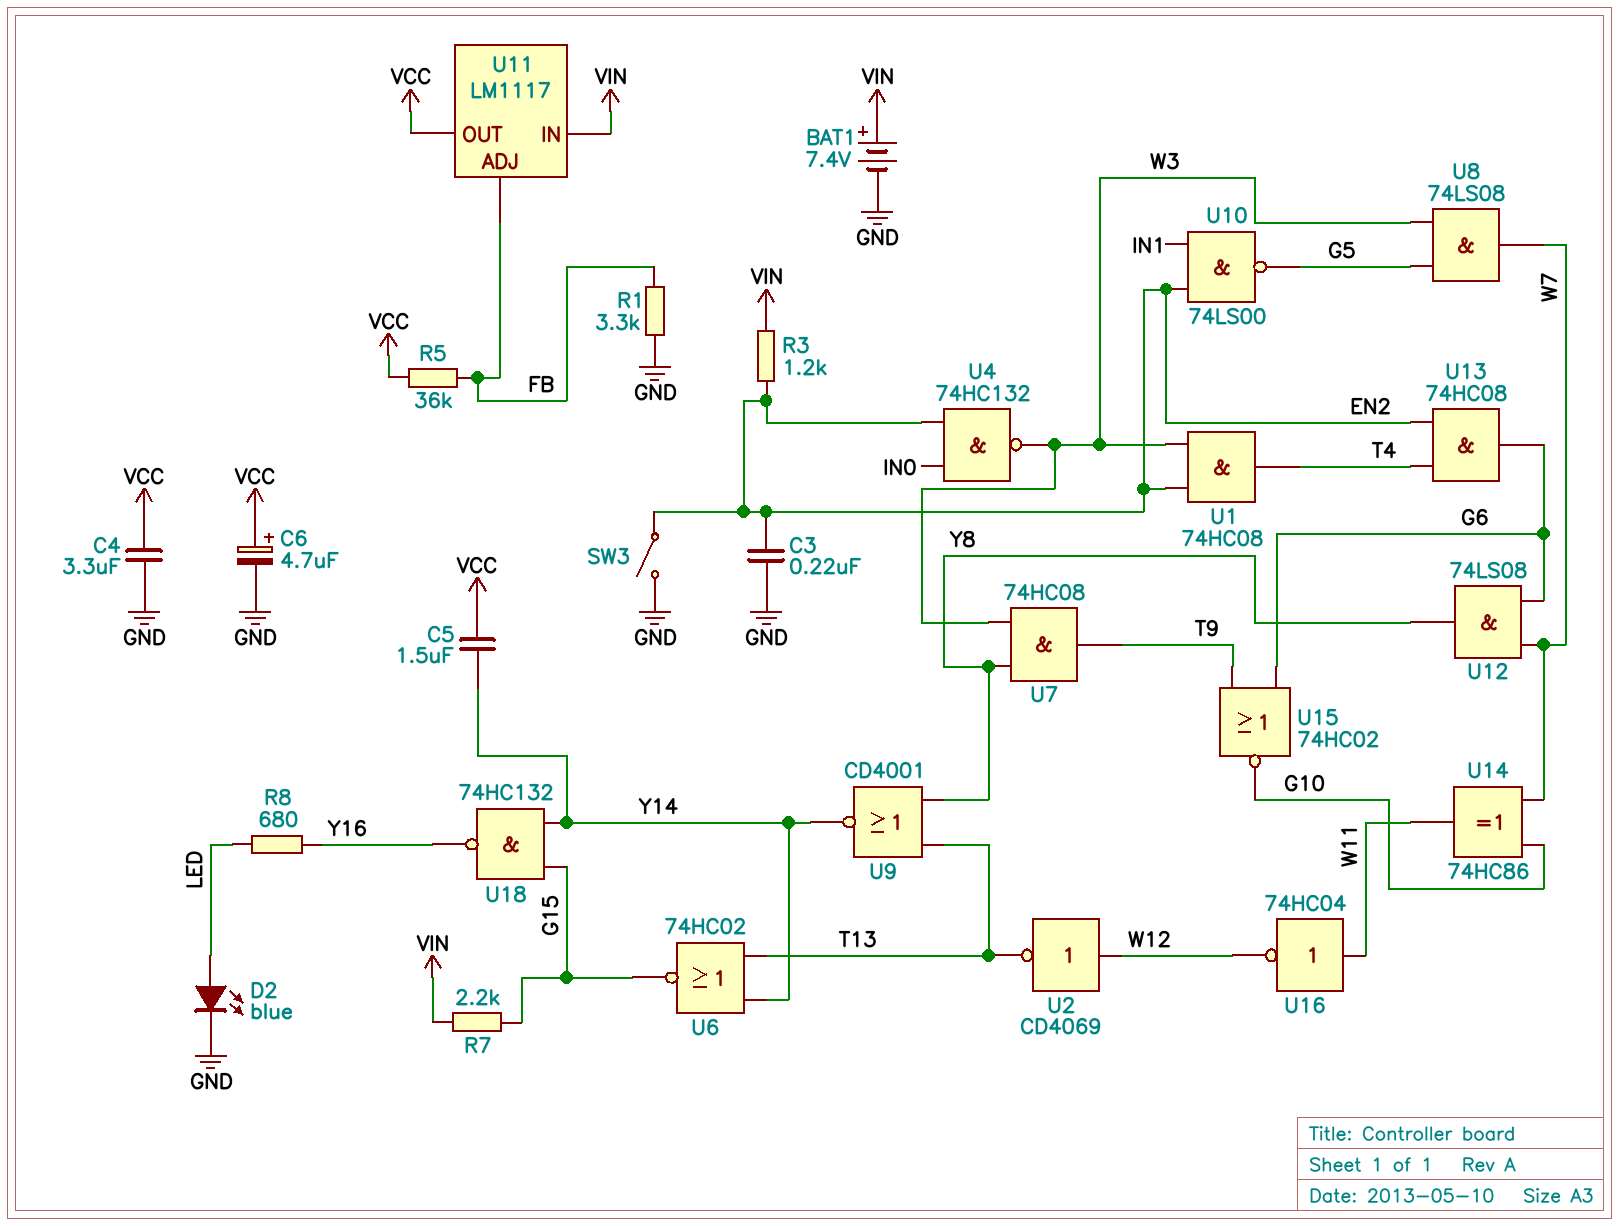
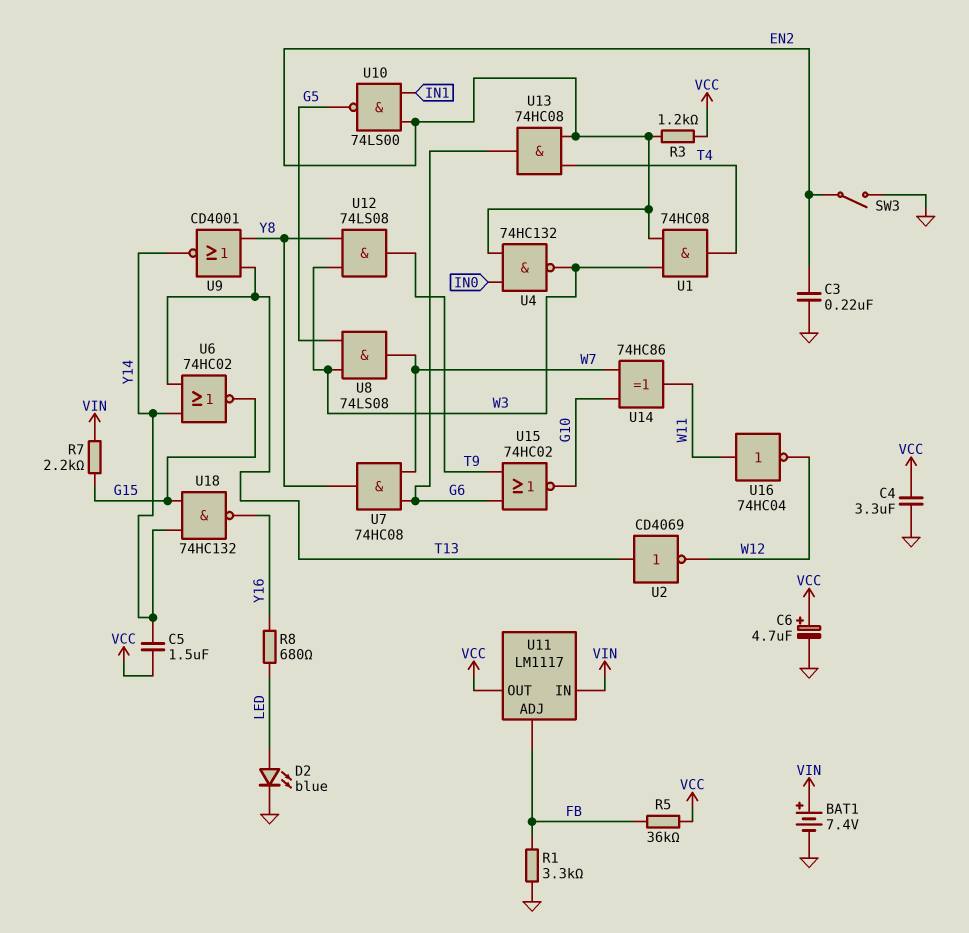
R3: 1.2k (EN2, VIN) -> 1.2k (EN2, VCC)
U2: NOT CD4069 (in W12, out T13) -> NOT CD4069 (in T13, out W12)
U7: AND 74HC08 (in W3, in Y8, out T9) -> AND 74HC08 (in G6, in W7, out Y8)
U12: AND 74LS08 (in G6, in W7, out Y8) -> AND 74LS08 (in W3, in Y8, out T9)

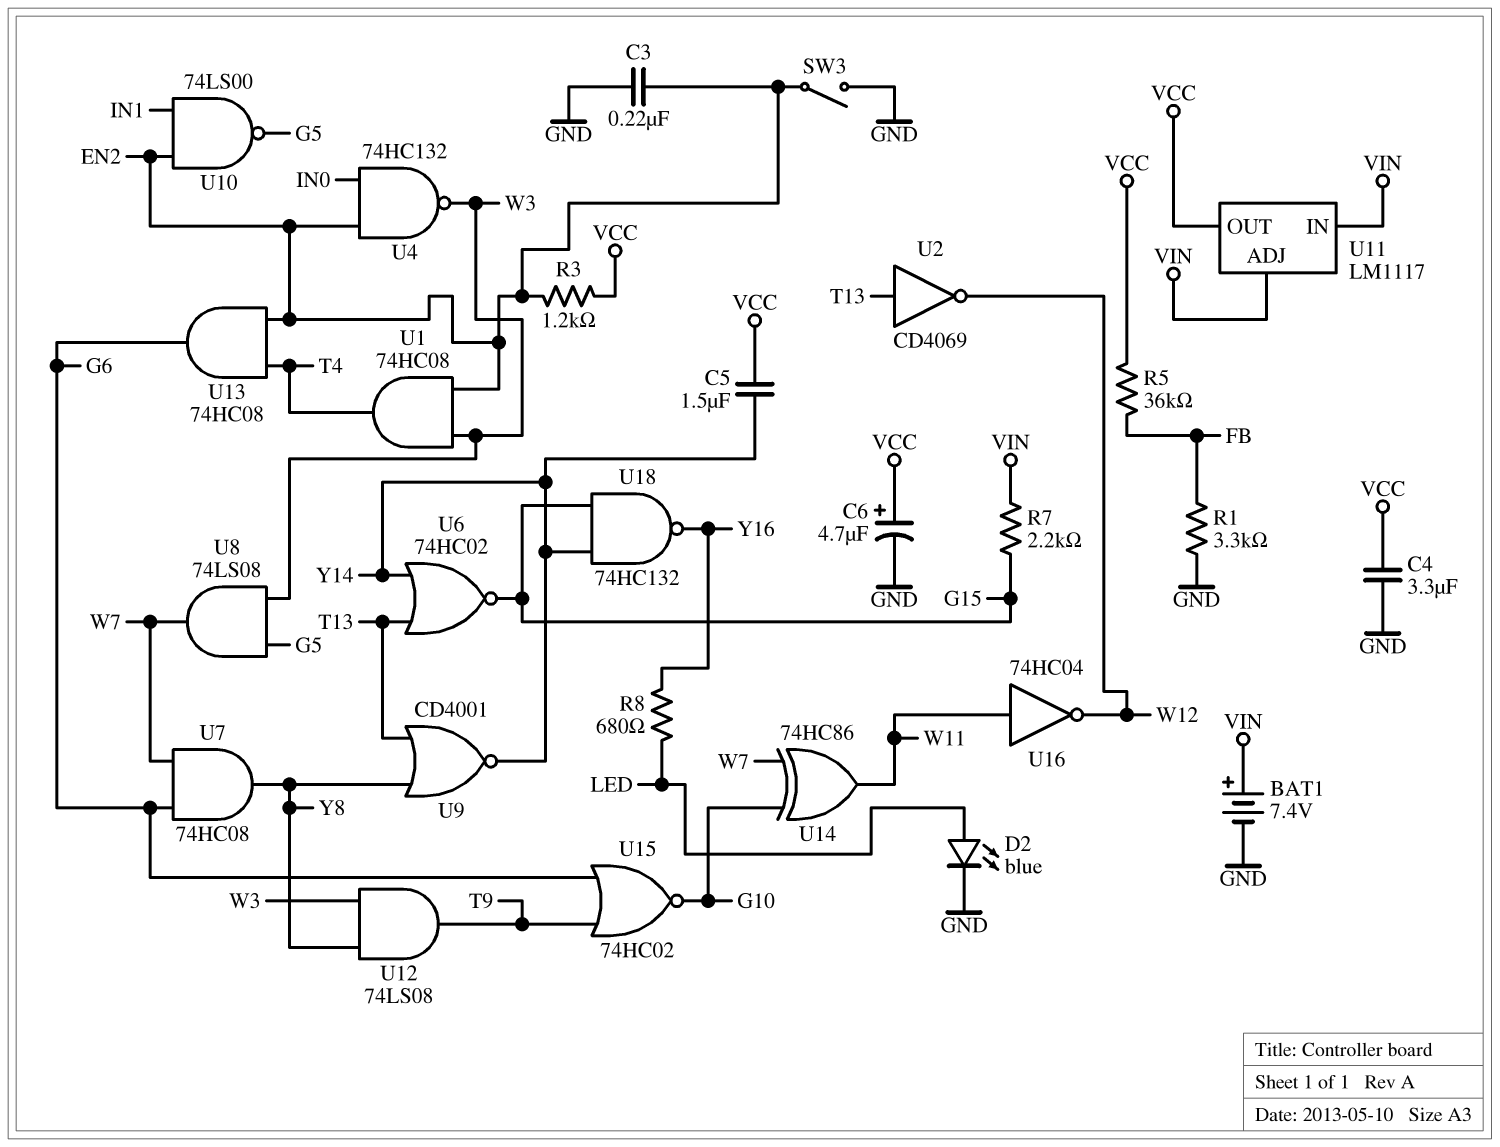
U11 pin ADJ: FB -> VIN

